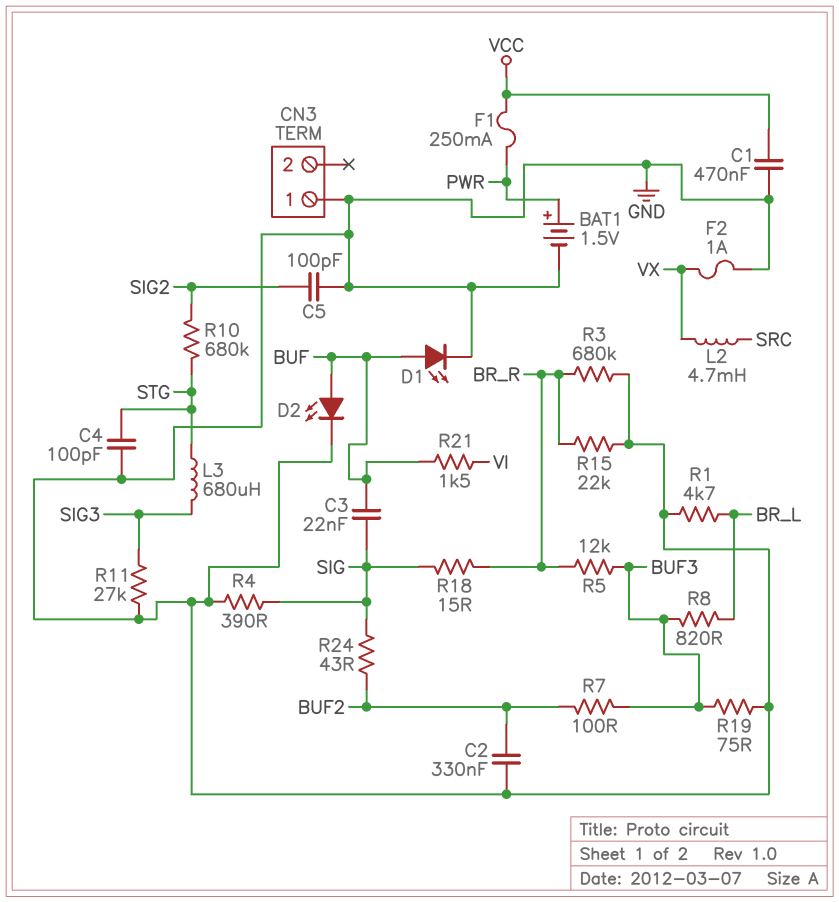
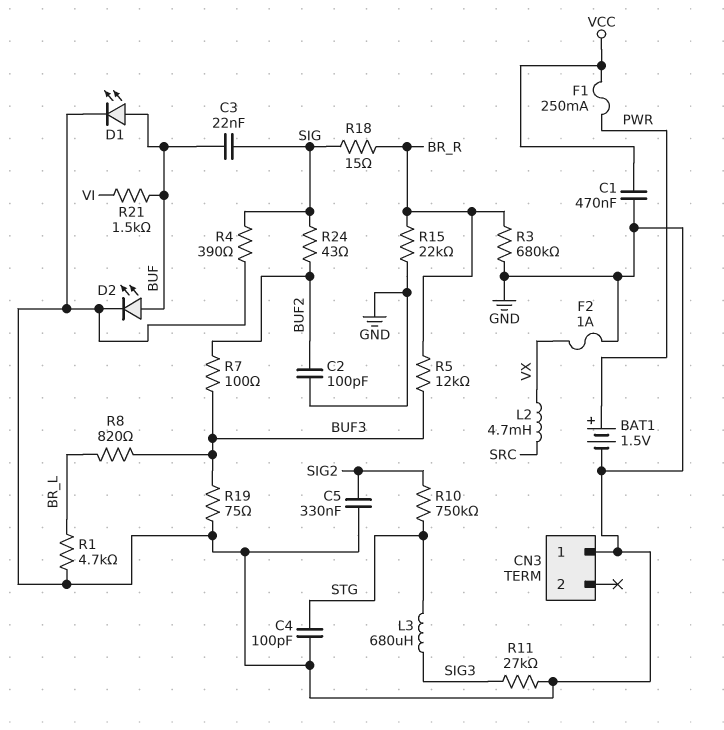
C2: 330nF (BUF2, GND) -> 100pF (BUF2, GND)
C5: 100pF (GND, SIG2) -> 330nF (GND, SIG2)
R10: 680k (SIG2, STG) -> 750k (SIG2, STG)

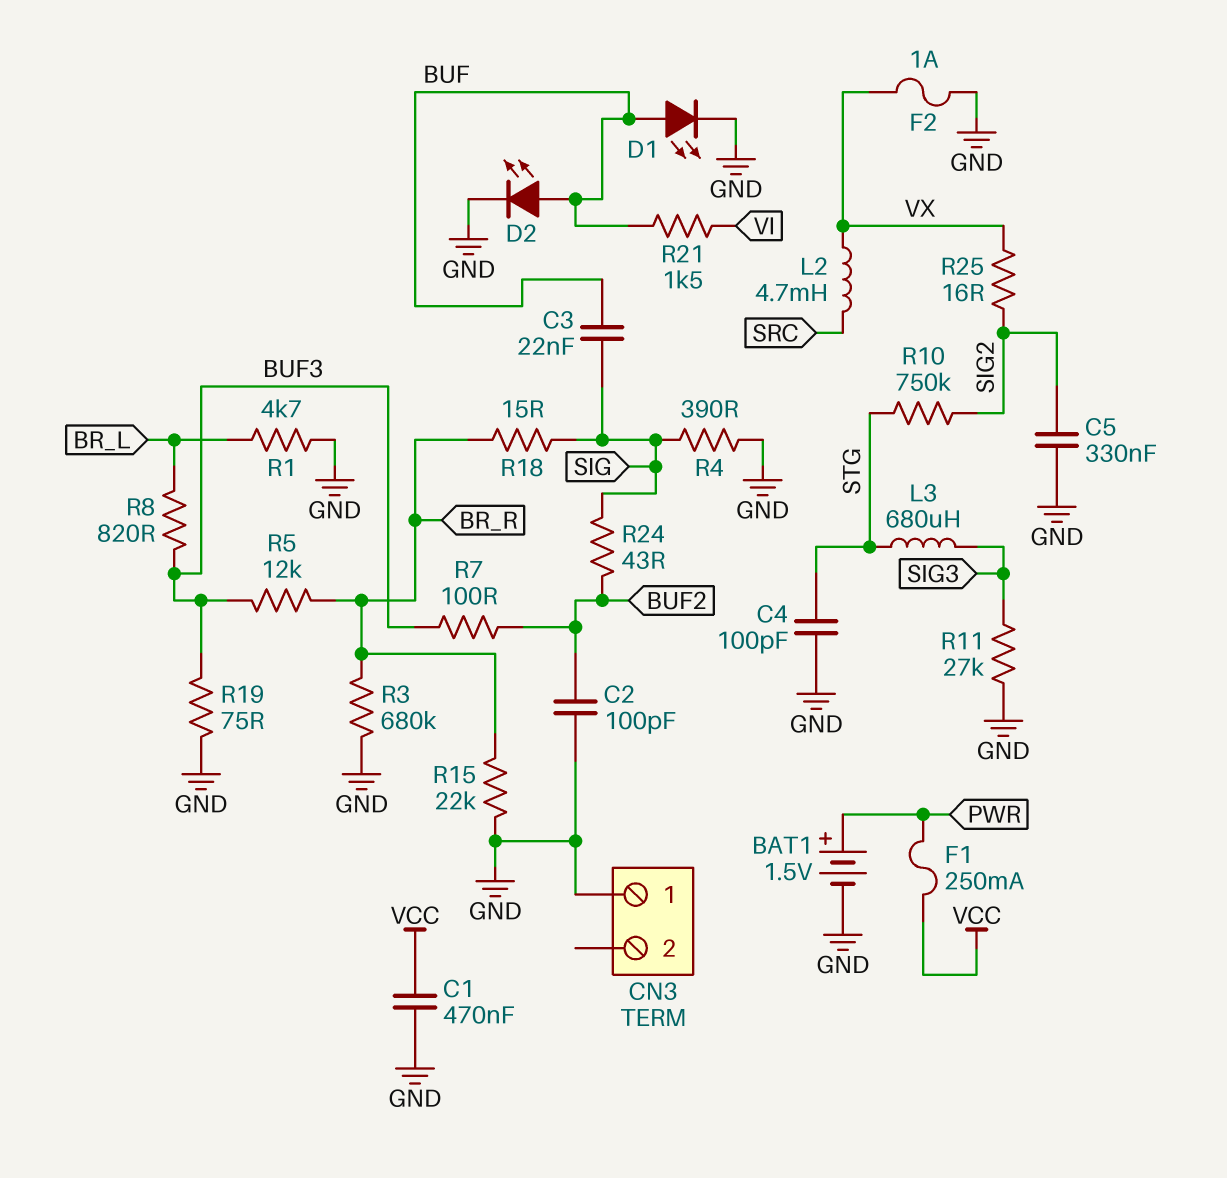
R25: none -> 16 (SIG2, VX)

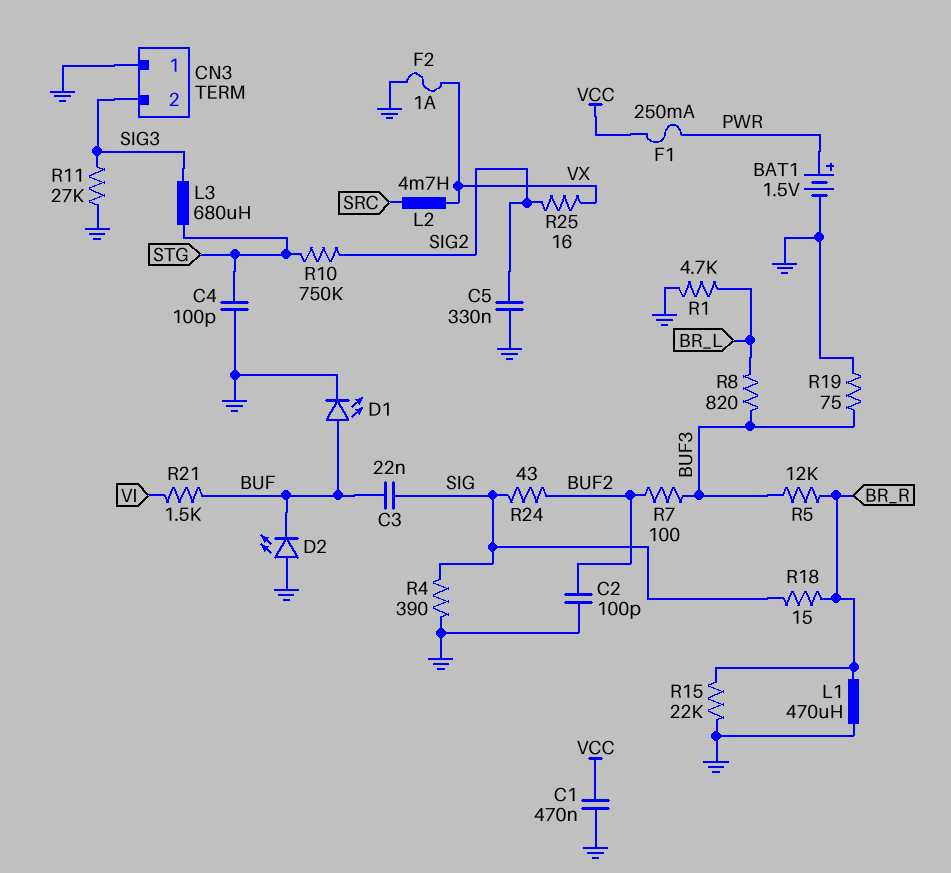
CN3 pin 2: none -> SIG3
D2: LED (A BUF, K GND) -> LED (A GND, K BUF)
L1: none -> 470uH (BR_R, GND)
R3: 680k (BR_R, GND) -> none

